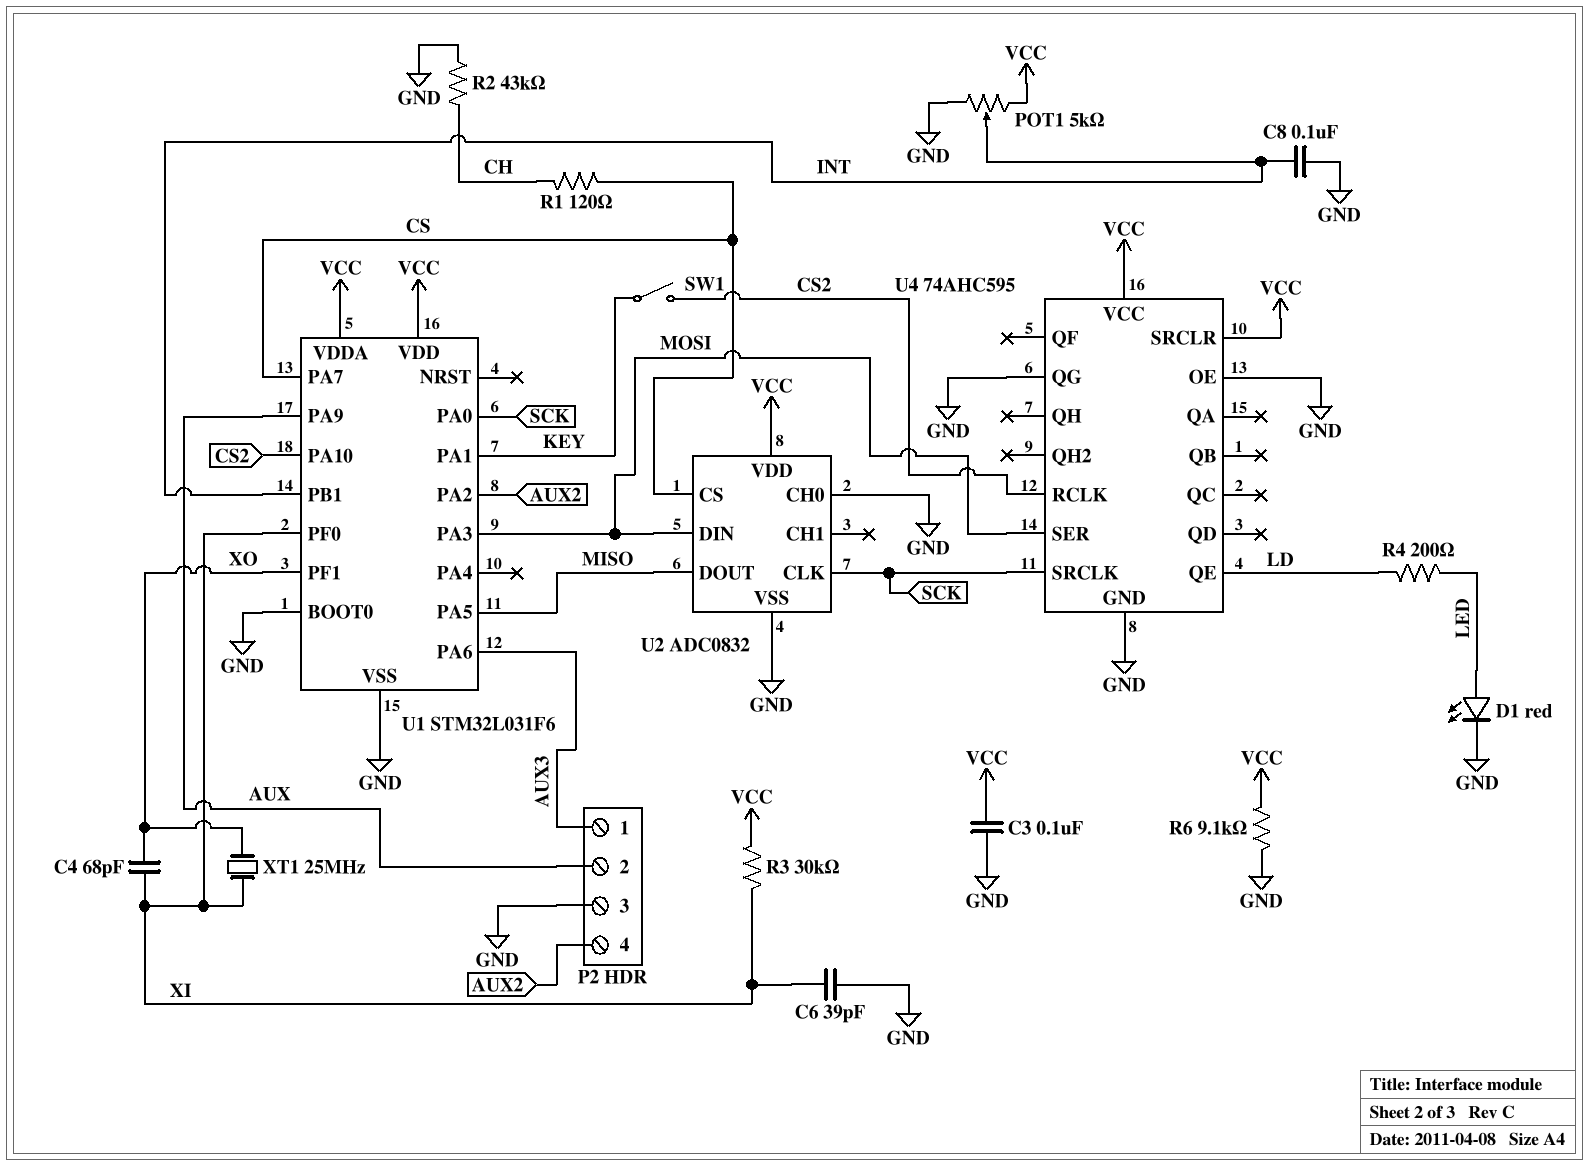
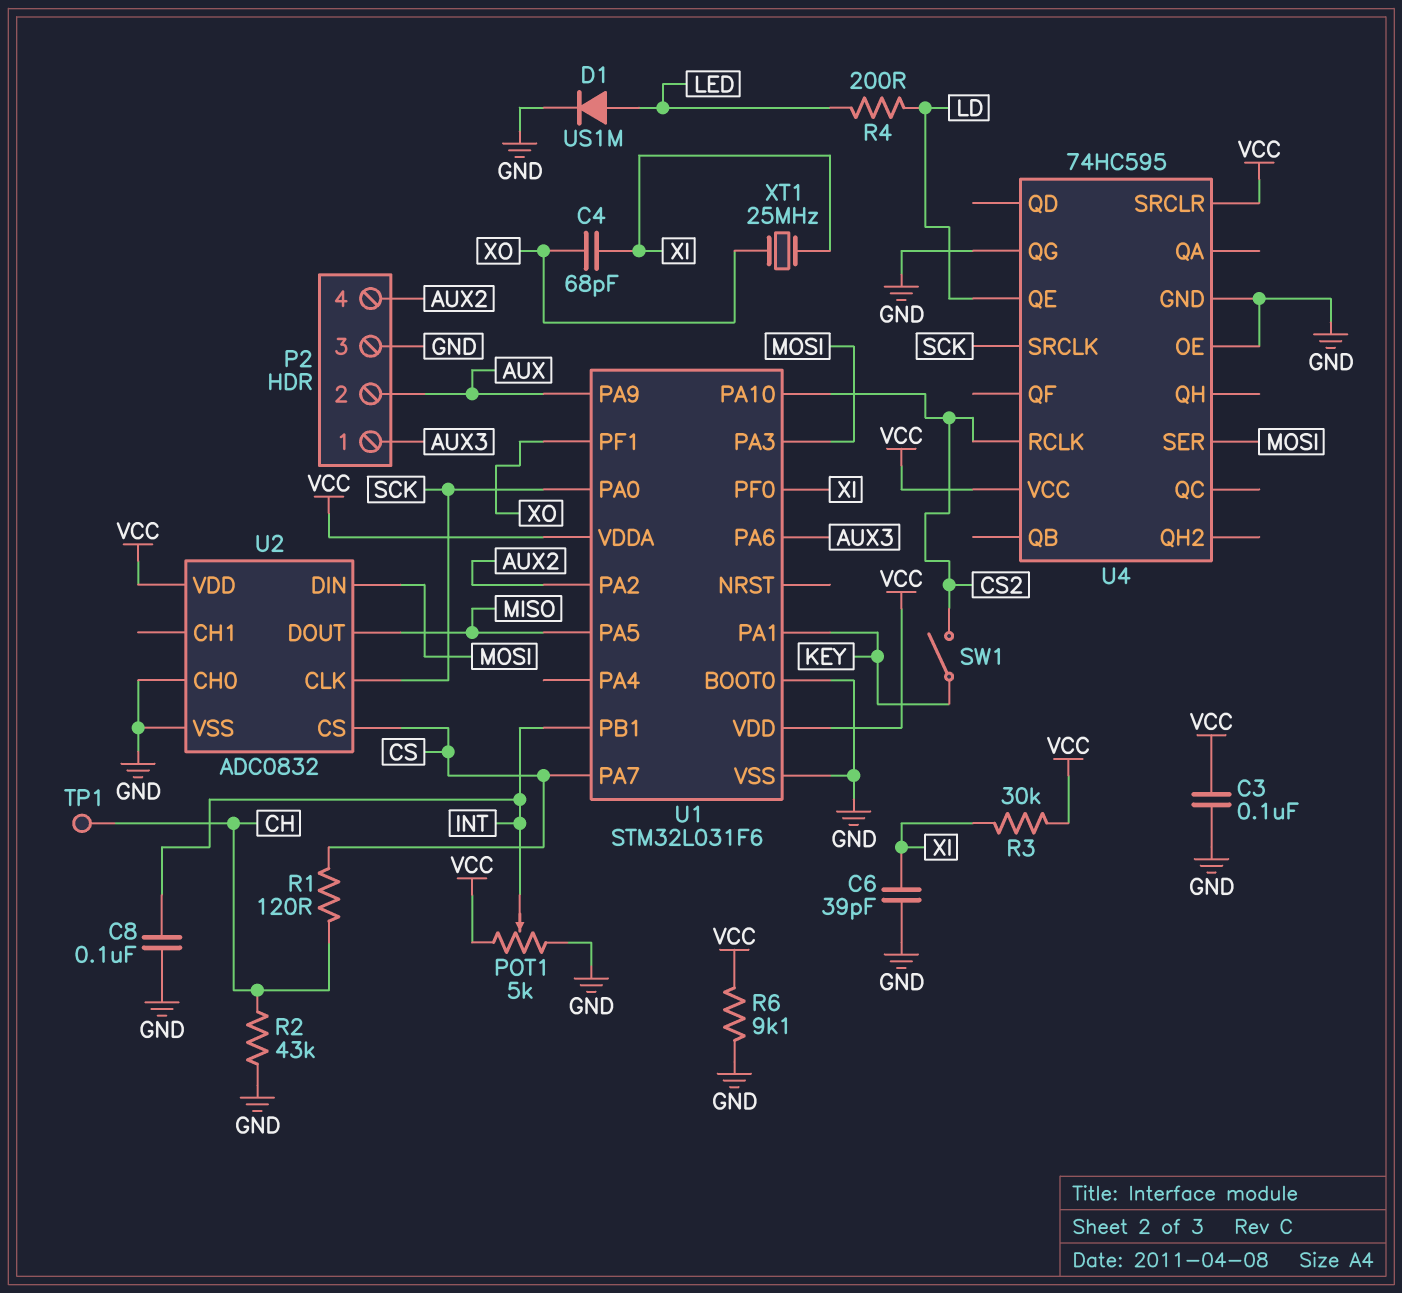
D1: LED red (A LED, K GND) -> diode US1M (A LED, K GND)
TP1: none -> test point (CH)
U4: 74AHC595 -> 74HC595

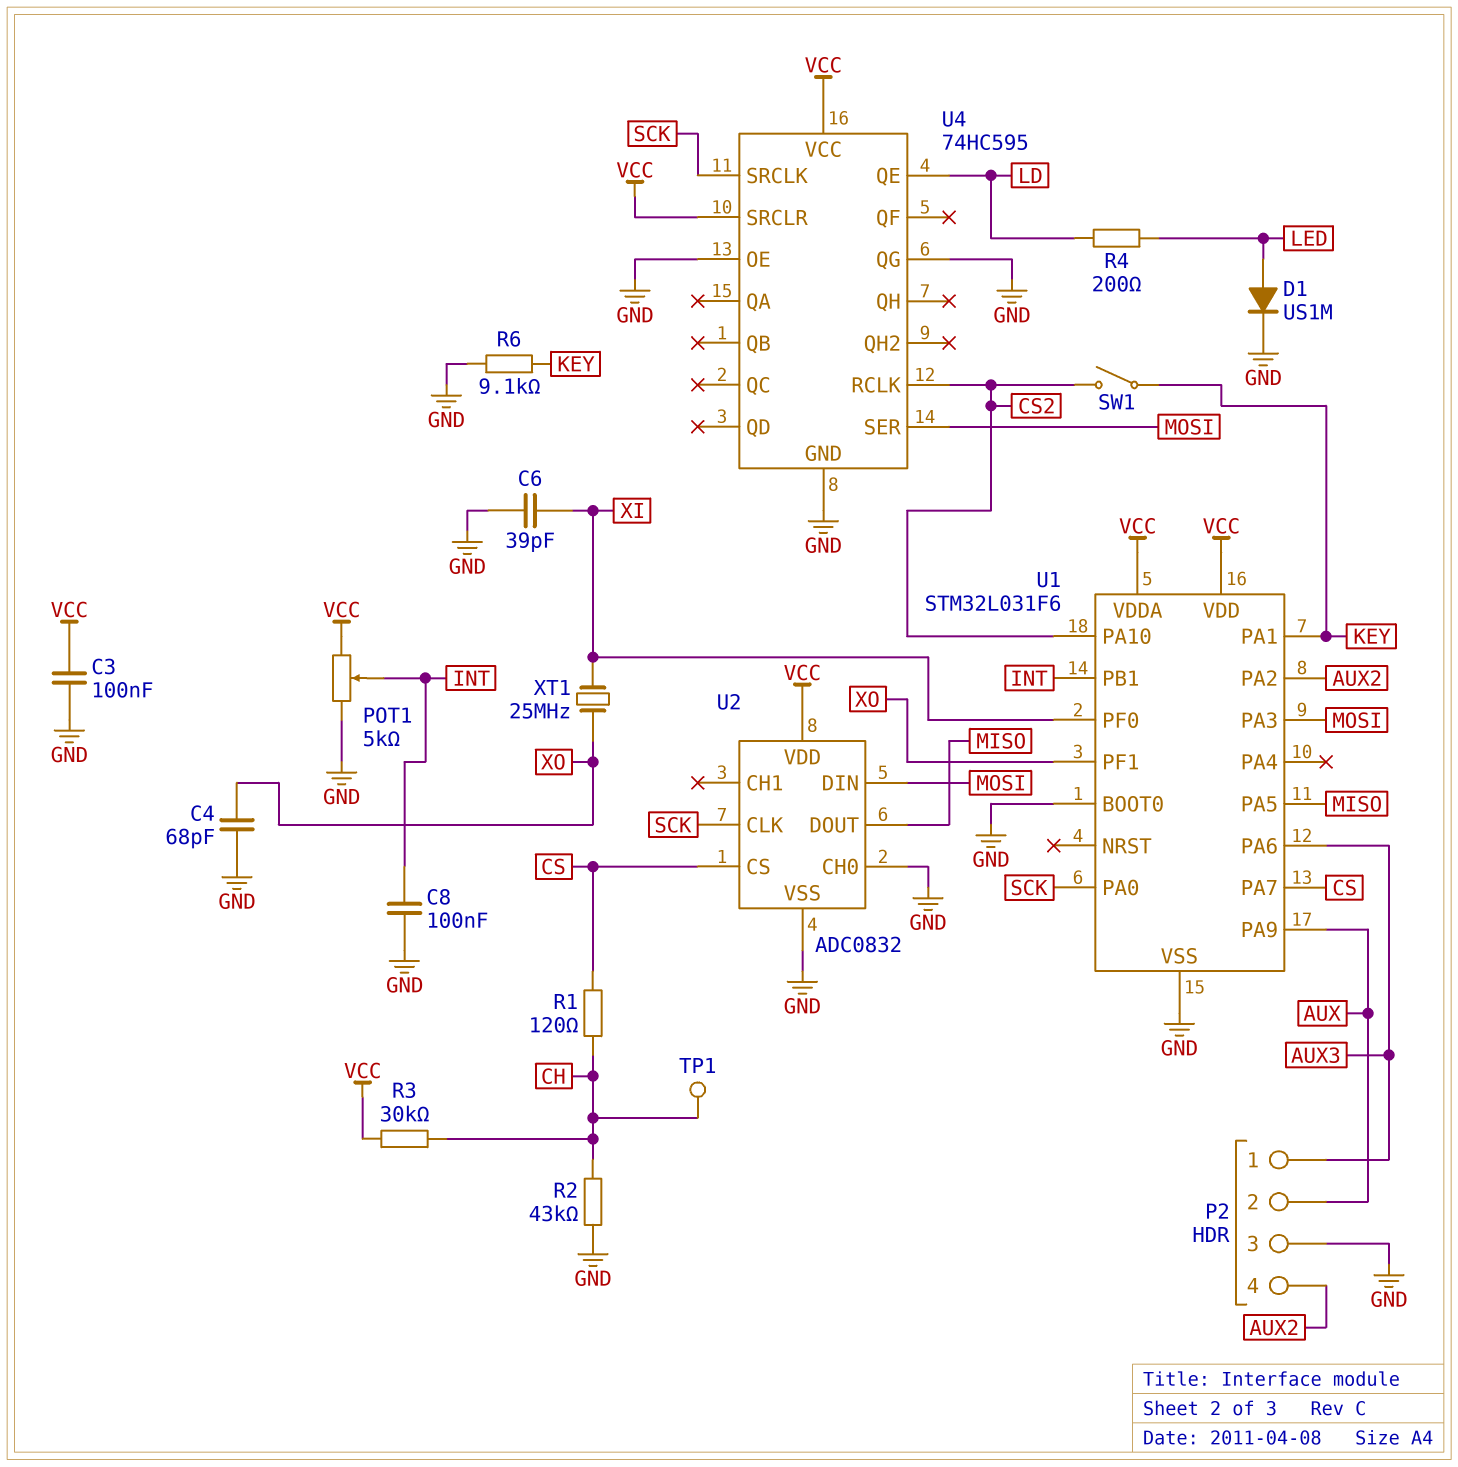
C4: 68pF (XI, XO) -> 68pF (GND, XO)
R3: 30k (VCC, XI) -> 30k (CH, VCC)
R6: 9.1k (GND, VCC) -> 9.1k (GND, KEY)

